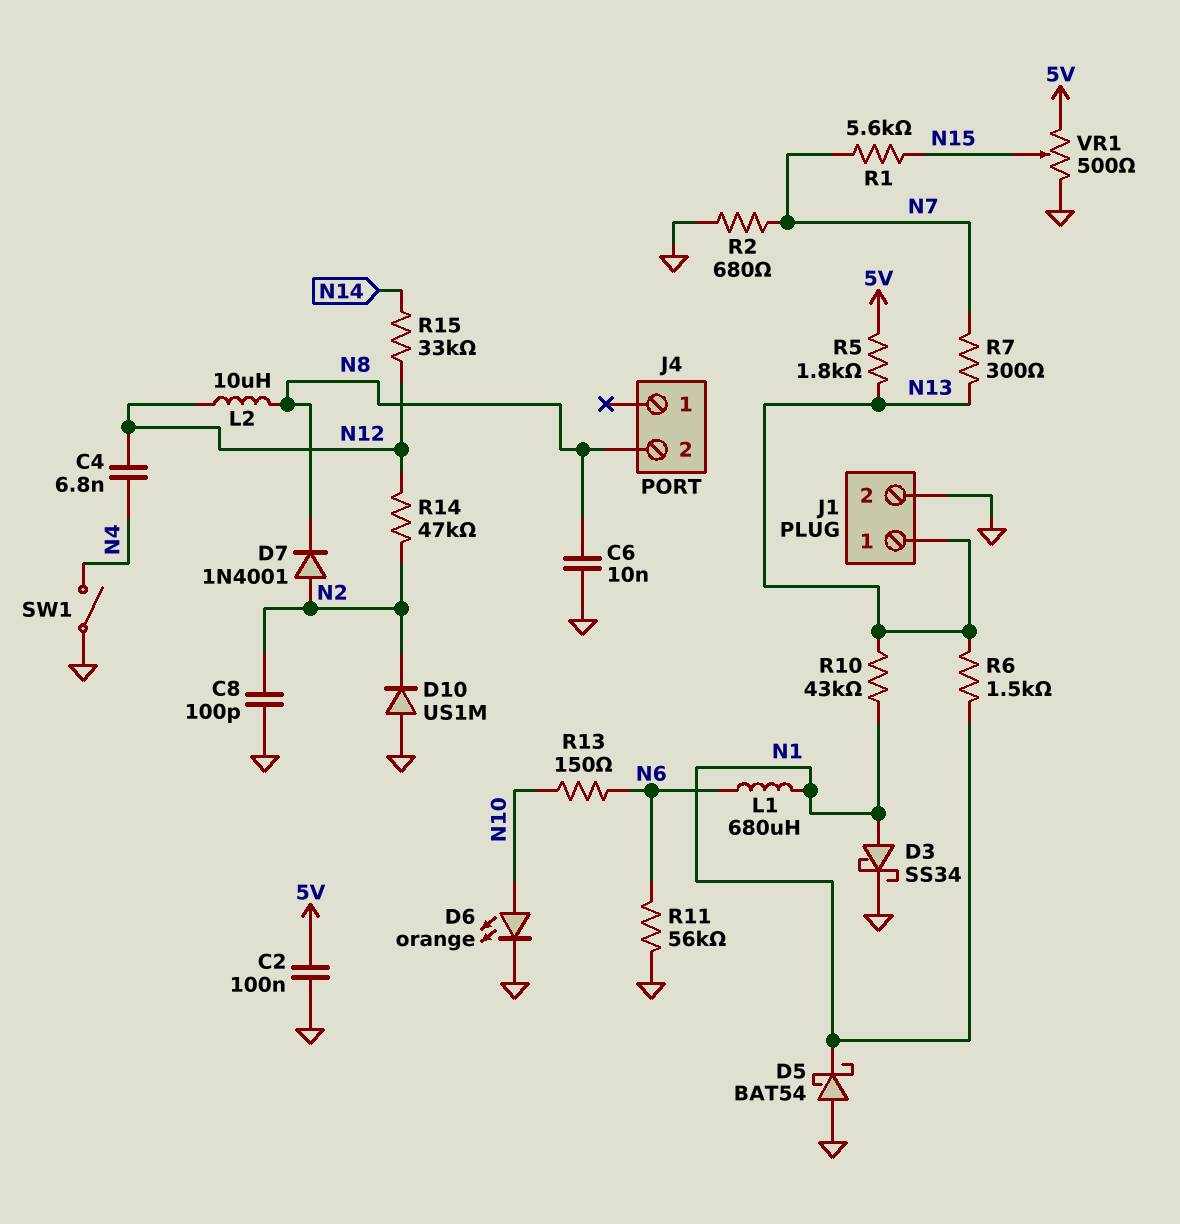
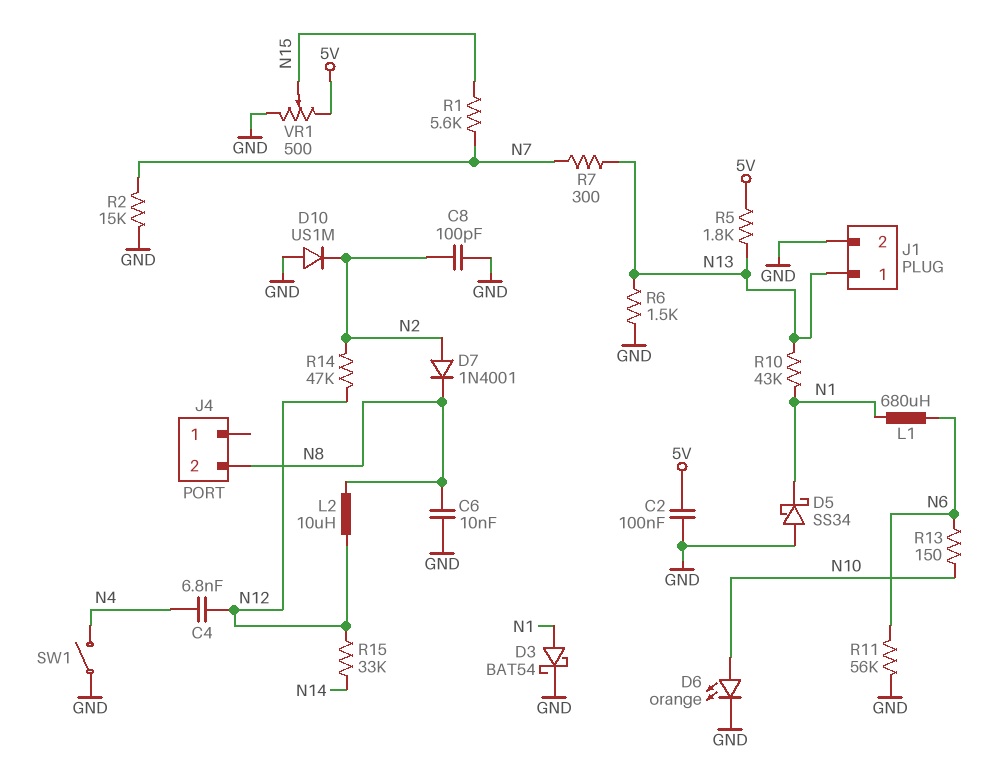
D3: schottky SS34 (A N1, K GND) -> schottky BAT54 (A N1, K GND)
D5: schottky BAT54 (A GND, K N1) -> schottky SS34 (A GND, K N1)
R2: 680 (GND, N7) -> 15k (GND, N7)
R6: 1.5k (N1, N13) -> 1.5k (GND, N13)

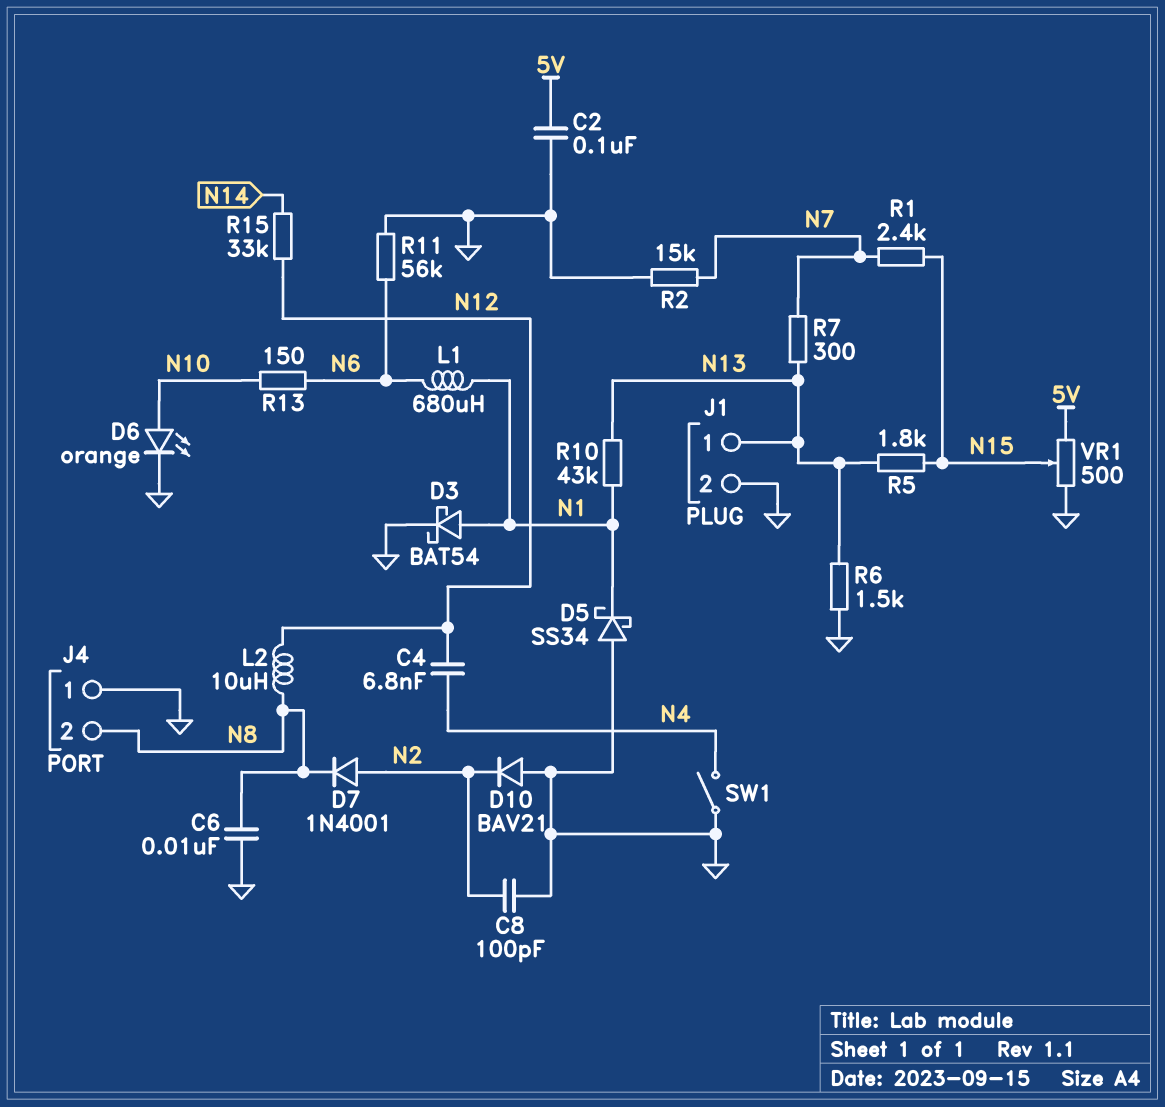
D10: diode US1M (A GND, K N2) -> diode BAV21 (A GND, K N2)
J4 pin 1: none -> GND
R1: 5.6k (N7, N15) -> 2.4k (N7, N15)
R5: 1.8k (5V, N13) -> 1.8k (N13, N15)
R14: 47k (N2, N12) -> none

